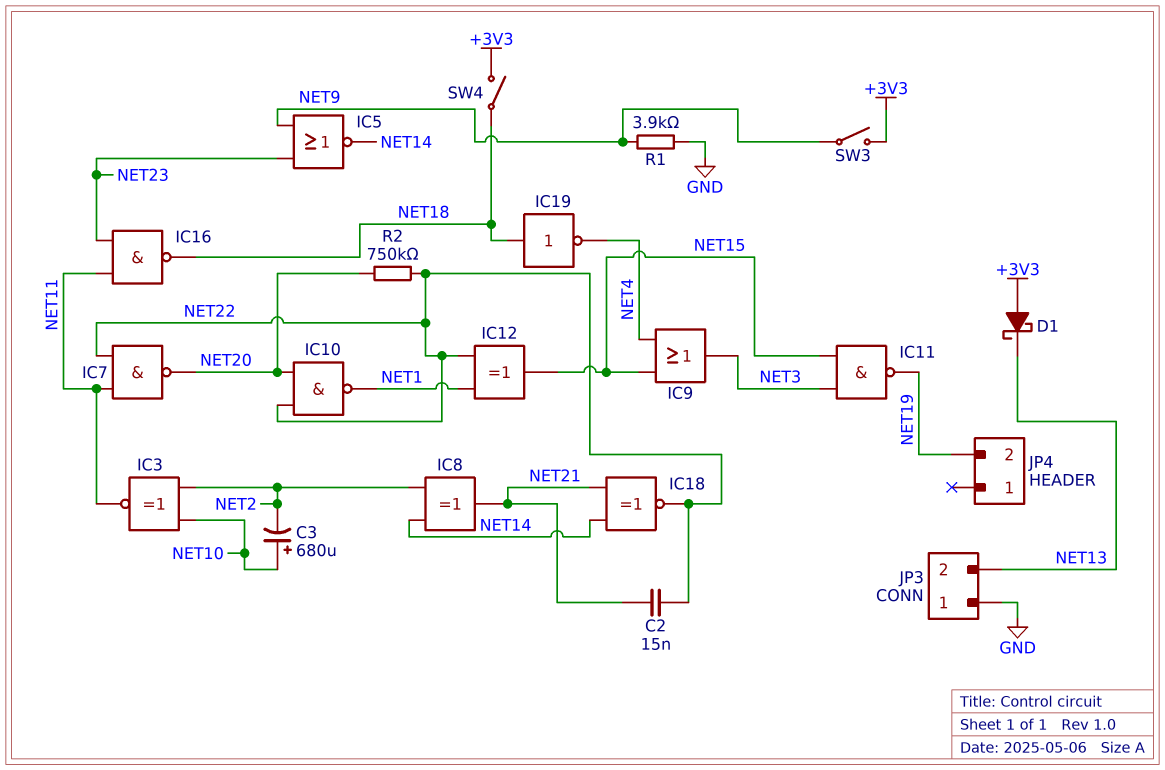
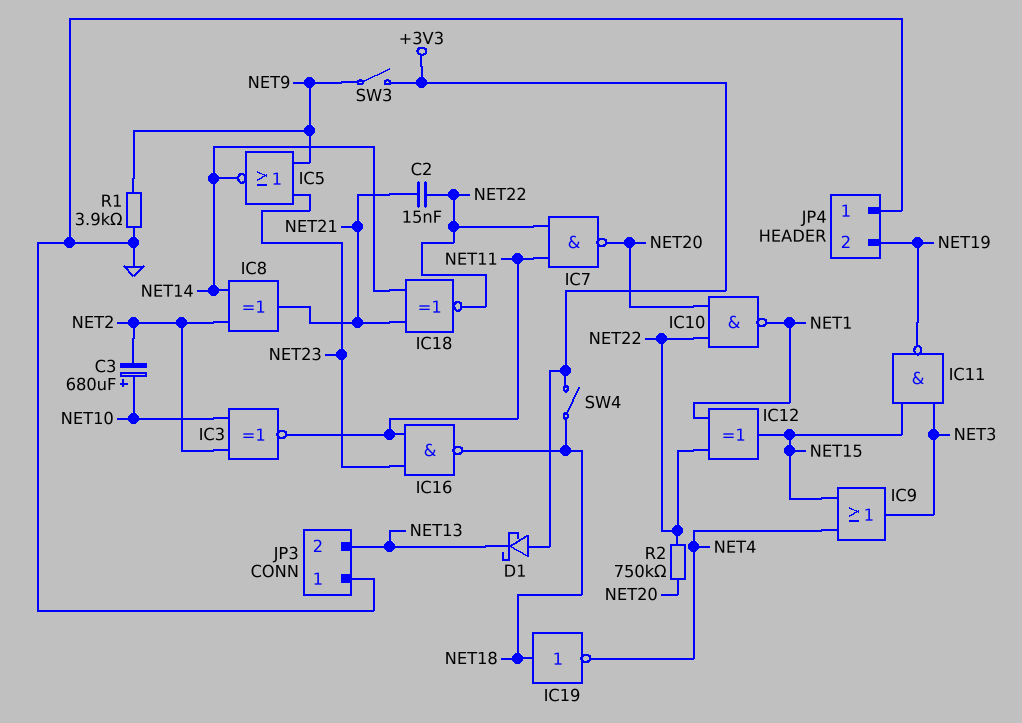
JP4 pin 1: none -> GND

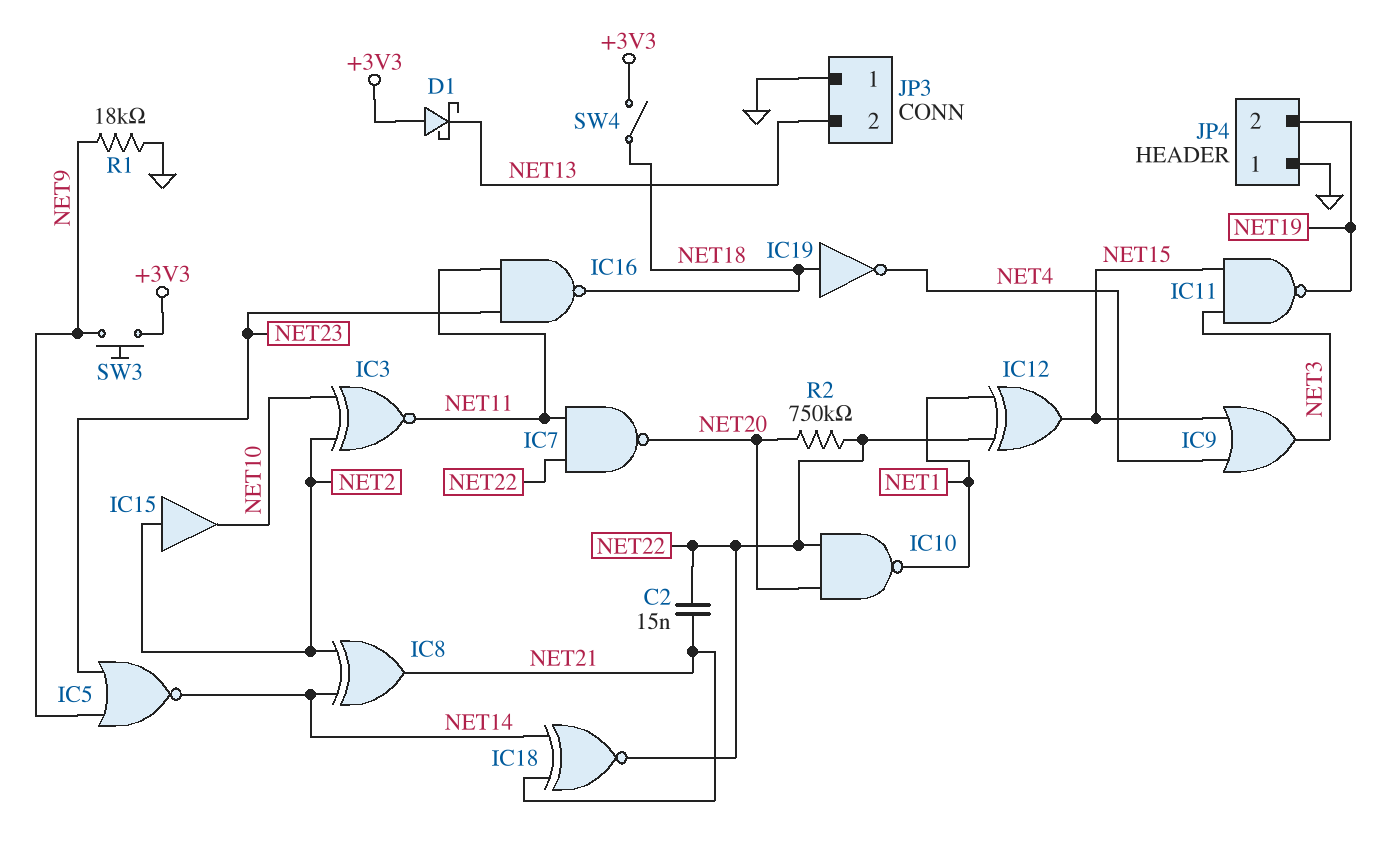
C3: 680uF (plus NET10, minus NET2) -> none
IC15: none -> buffer (in NET2, out NET10)
R1: 3.9k (GND, NET9) -> 18k (GND, NET9)
SW3: switch (+3V3, NET9) -> button (+3V3, NET9)

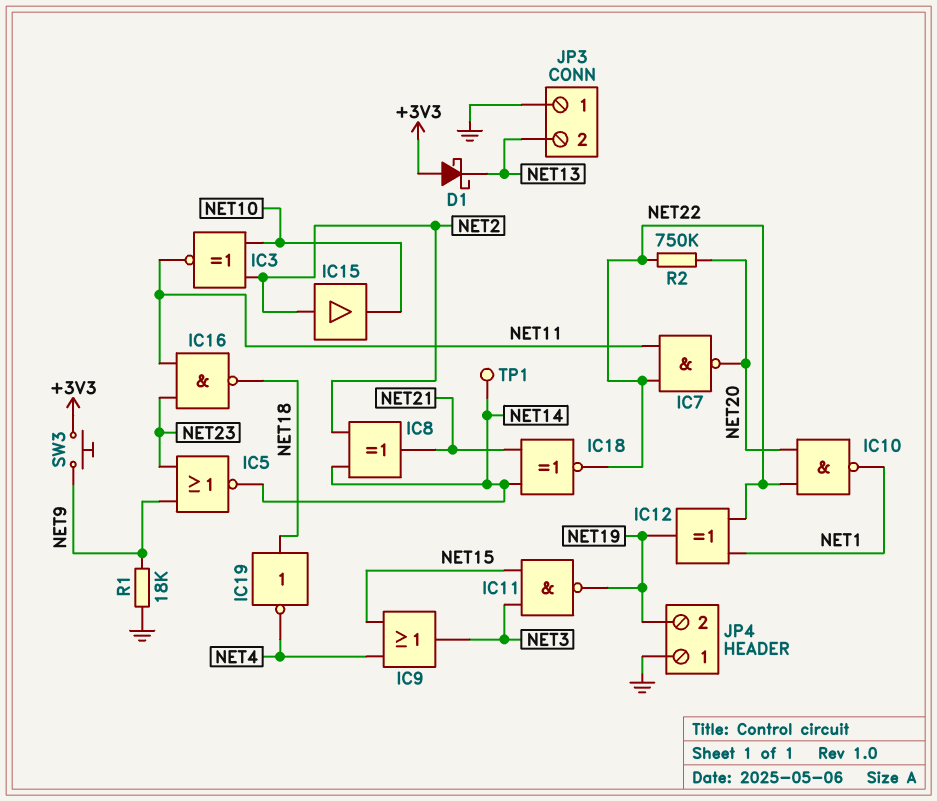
C2: 15nF (NET21, NET22) -> none
IC12: XOR (in NET1, in NET22, out NET15) -> XOR (in NET1, in NET22, out NET19)
SW4: switch (+3V3, NET18) -> none
TP1: none -> test point (NET14)

